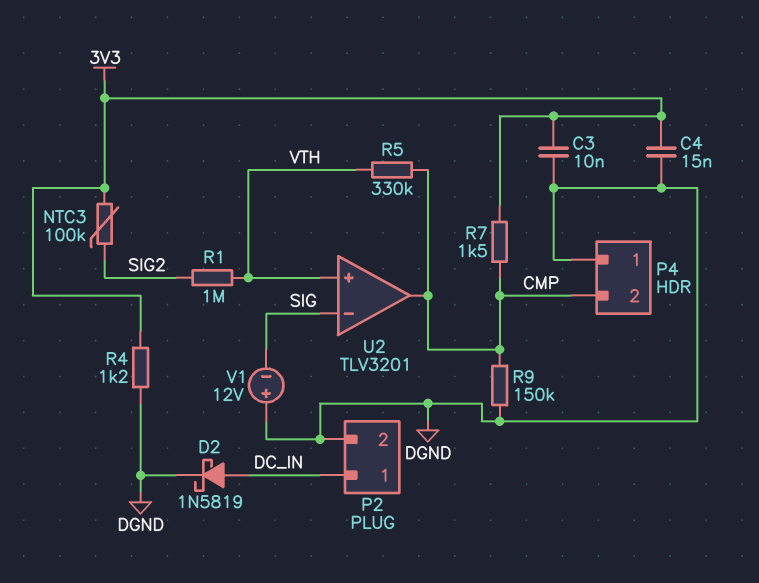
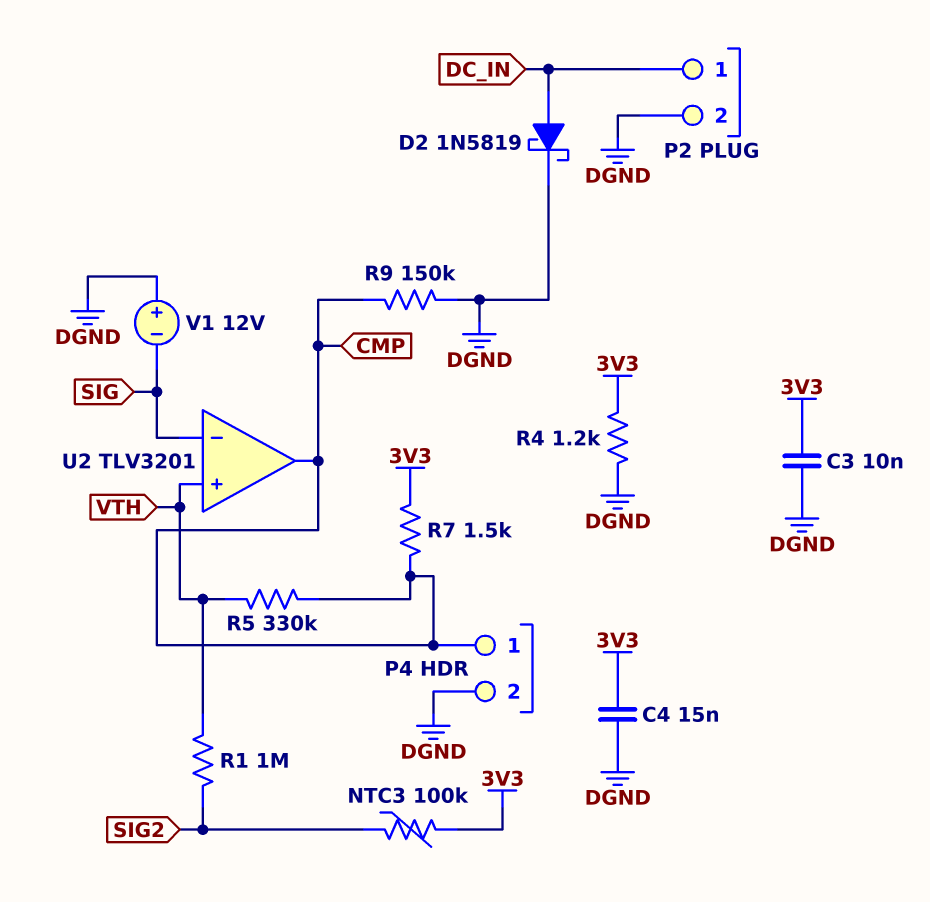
P4 pin 1: DGND -> CMP
P4 pin 2: CMP -> DGND

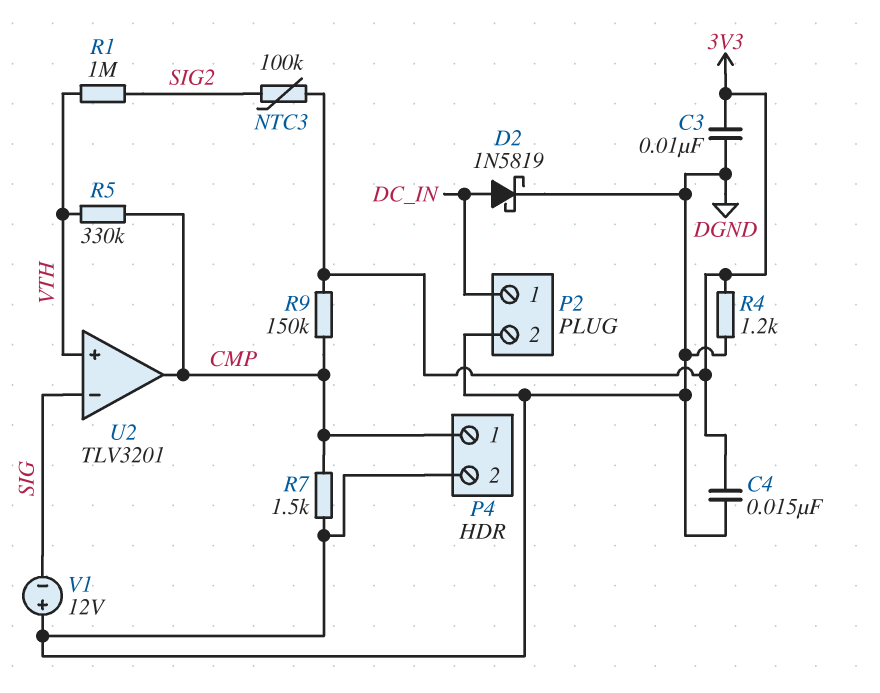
R7: 1.5k (3V3, CMP) -> 1.5k (CMP, DGND)
R9: 150k (CMP, DGND) -> 150k (3V3, CMP)

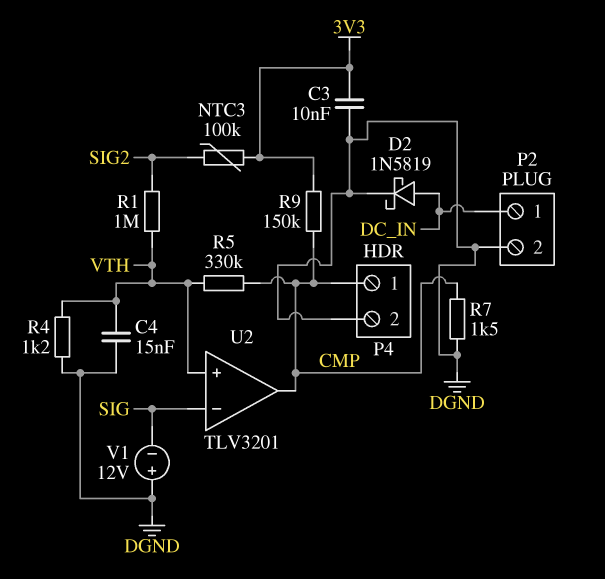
C4: 15nF (3V3, DGND) -> 15nF (DGND, VTH)
R4: 1.2k (3V3, DGND) -> 1.2k (DGND, VTH)

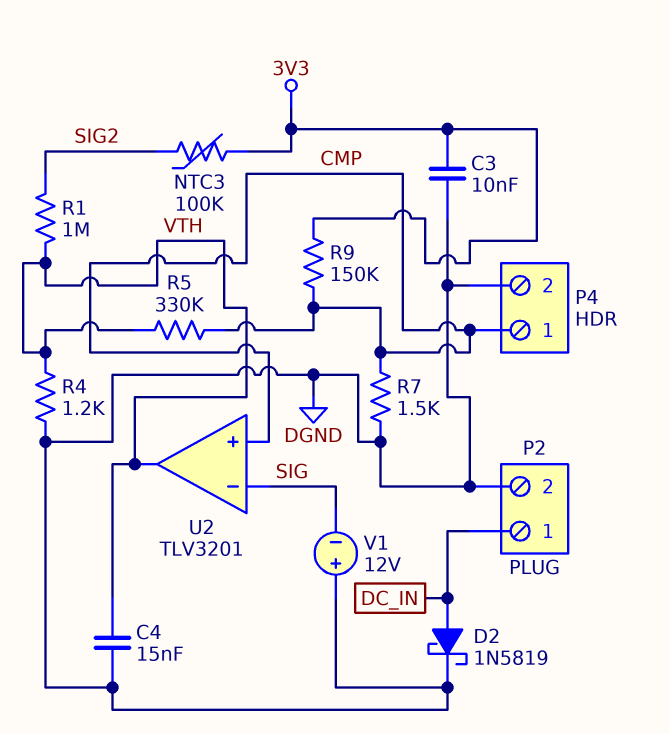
U2 pin in+: VTH -> CMP
U2 pin out: CMP -> VTH

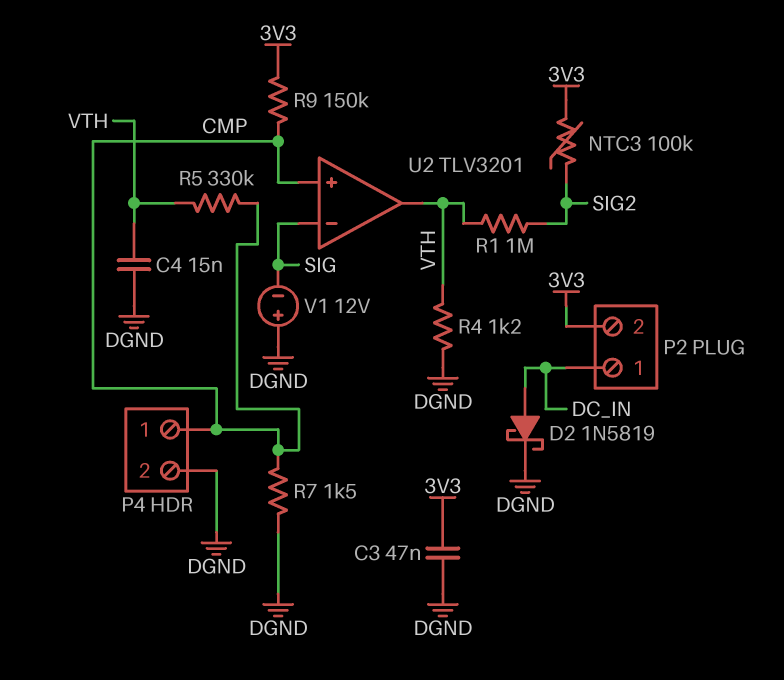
C3: 10nF (3V3, DGND) -> 47nF (3V3, DGND)
P2 pin 2: DGND -> 3V3

